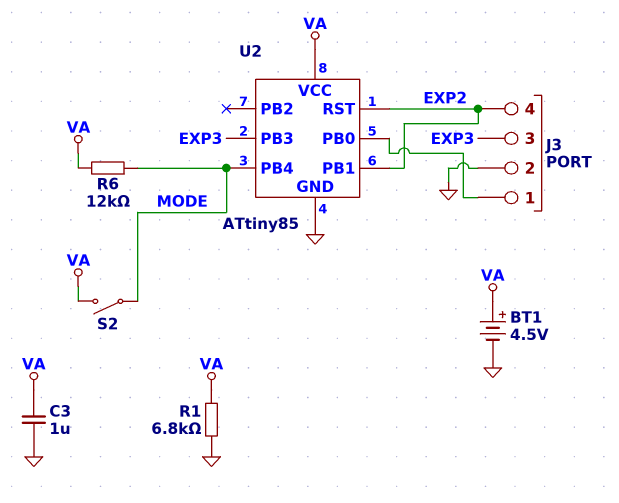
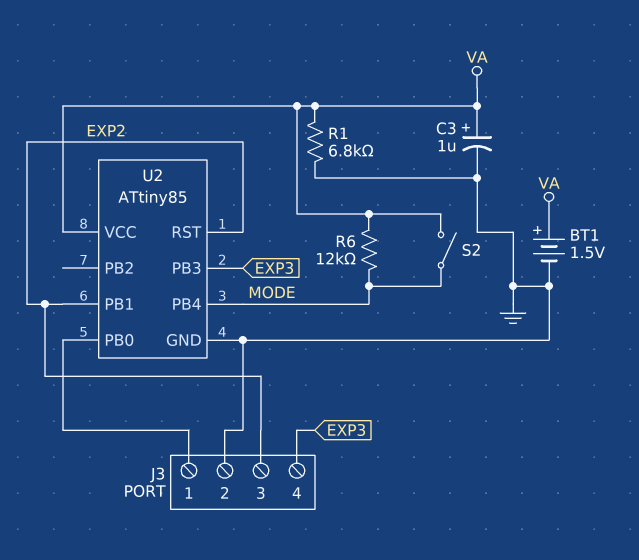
BT1: 4.5V (plus VA, minus GND) -> 1.5V (plus VA, minus GND)
C3: 1uF (GND, VA) -> 1uF (plus VA, minus GND)
J3 pin 3: EXP3 -> EXP2
J3 pin 4: EXP2 -> EXP3

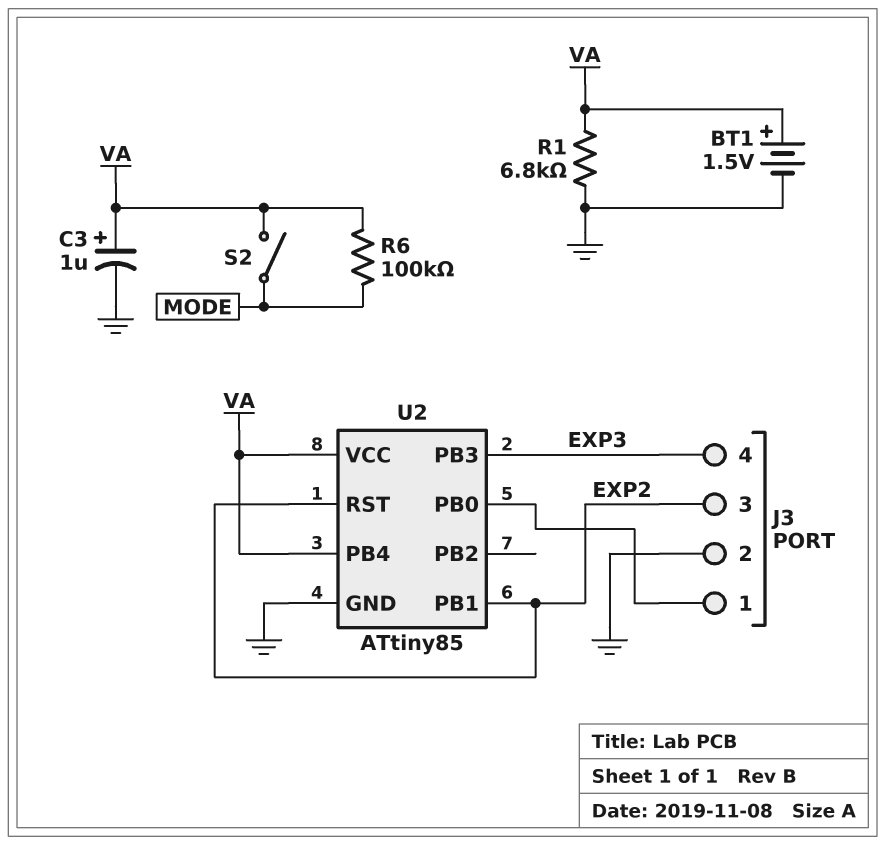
R6: 12k (MODE, VA) -> 100k (MODE, VA)
U2 pin PB4: MODE -> VA

